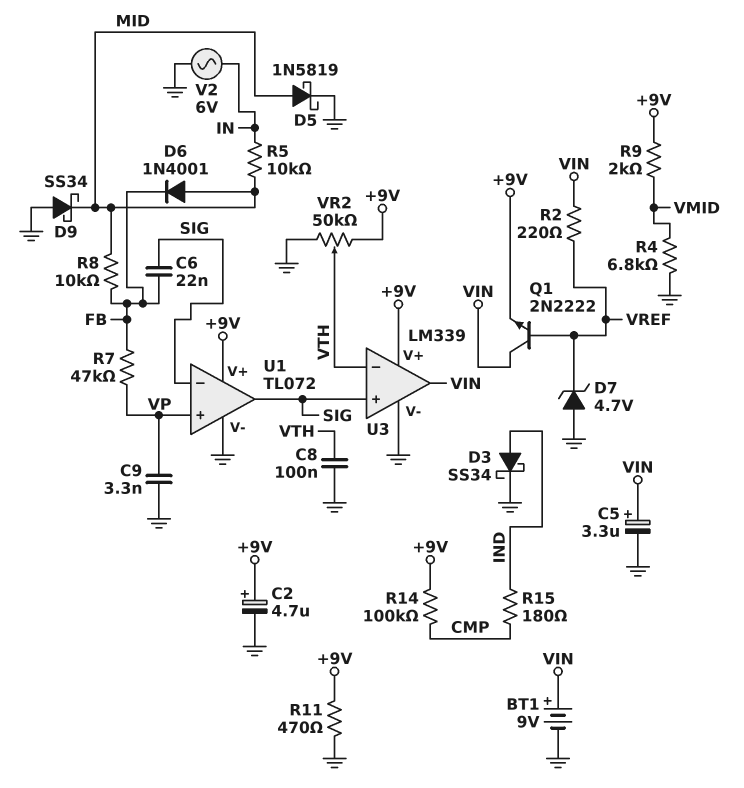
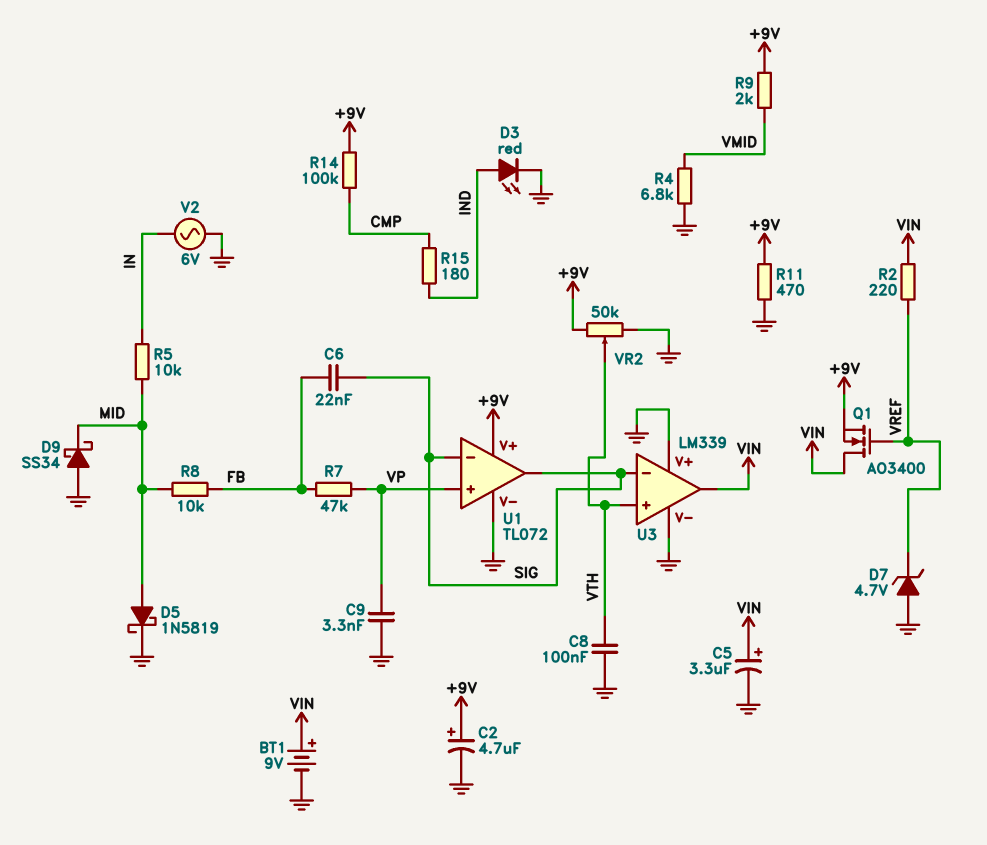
D3: schottky SS34 (A IND, K GND) -> LED red (A IND, K GND)
D6: diode 1N4001 (A MID, K FB) -> none
Q1: NPN 2N2222 (B VREF, C VIN, E +9V) -> NMOS AO3400 (G VREF, D VIN, S +9V)
U3 pin V+: +9V -> GND
U3 pin in+: SIG -> VTH
U3 pin in-: VTH -> SIG

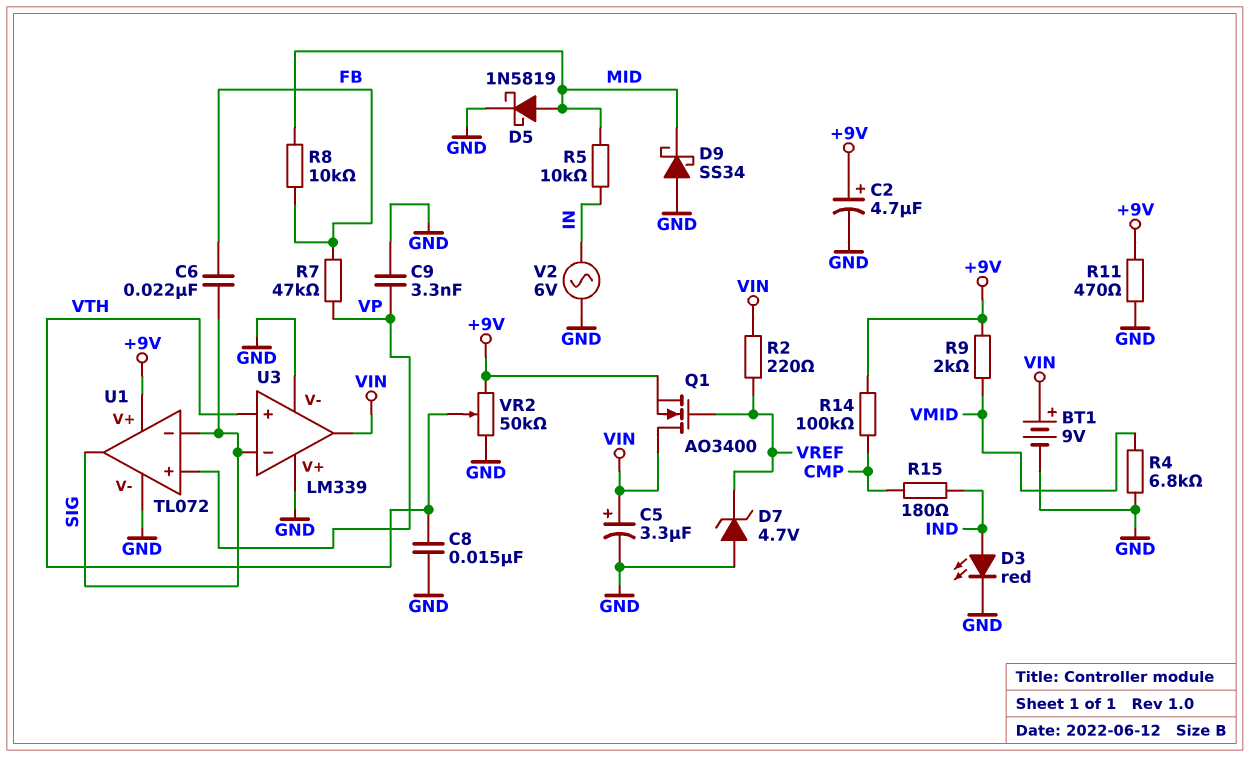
C8: 100nF (GND, VTH) -> 15nF (GND, VTH)

